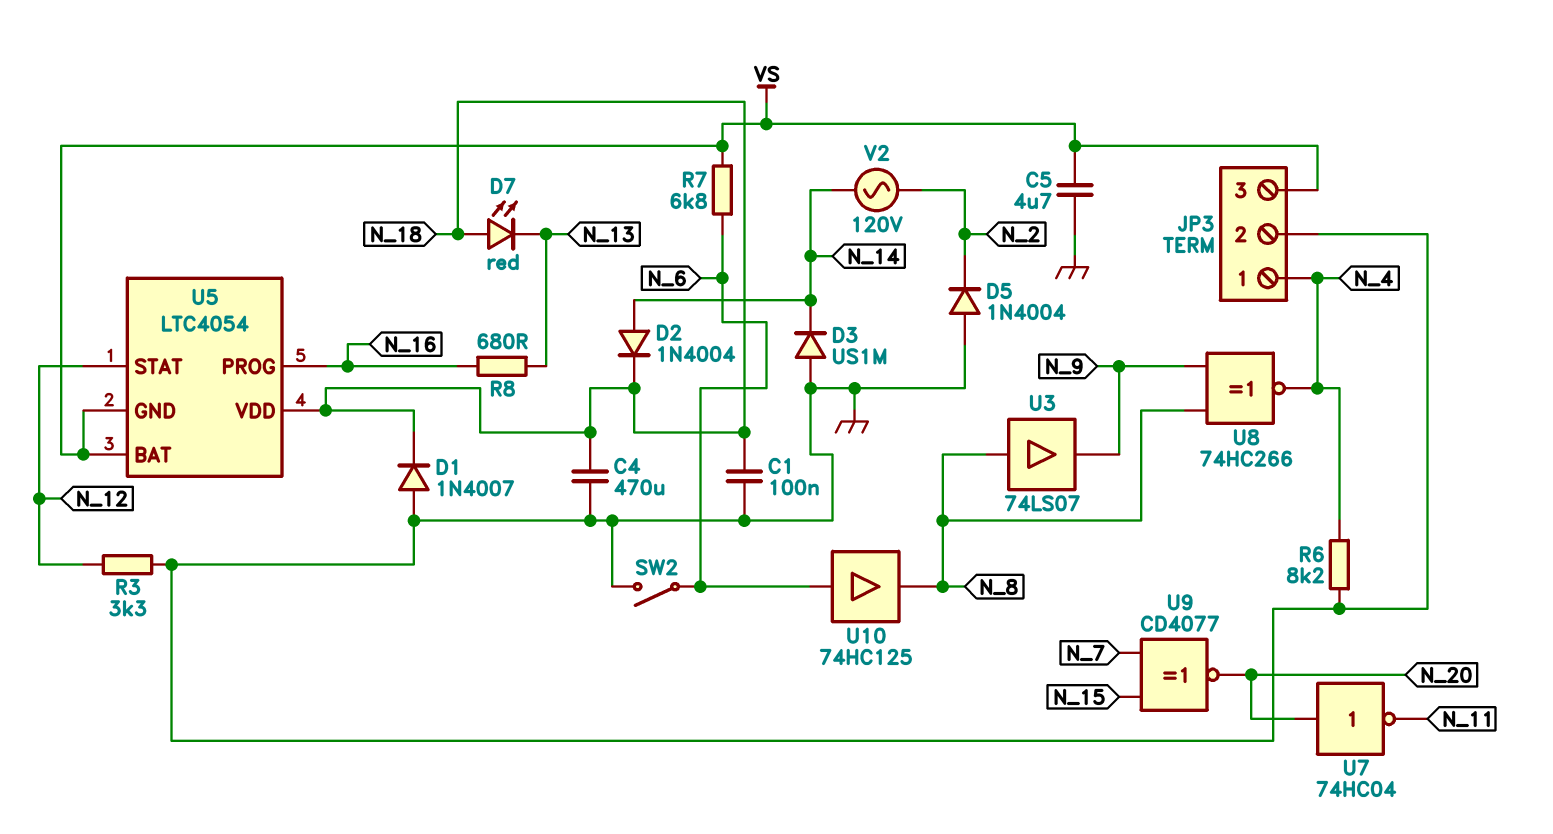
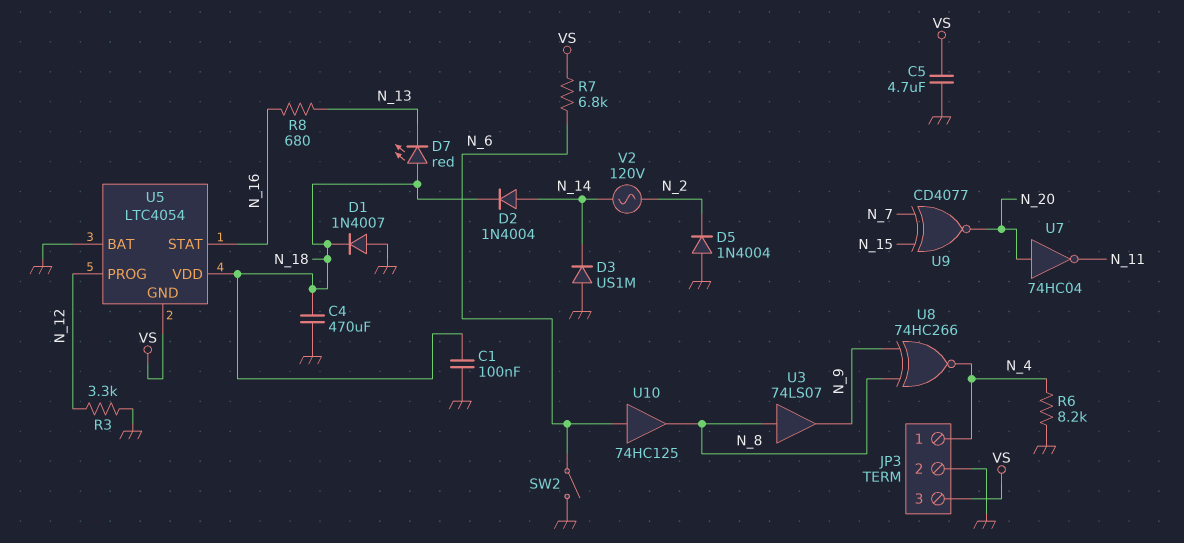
U5 pin BAT: VS -> GND
U5 pin PROG: N_16 -> N_12
U5 pin STAT: N_12 -> N_16

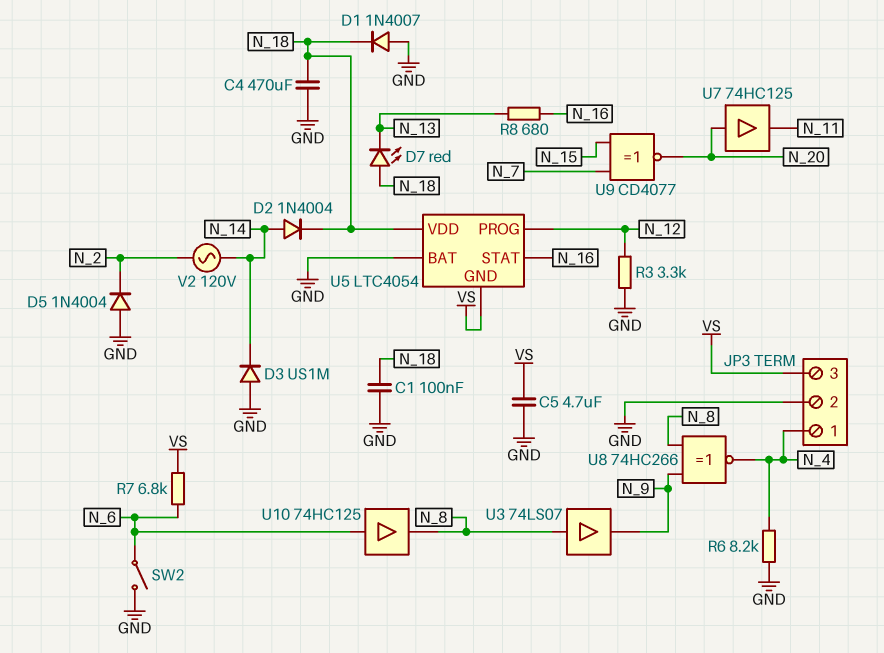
U7: NOT 74HC04 (in N_20, out N_11) -> buffer 74HC125 (in N_20, out N_11)

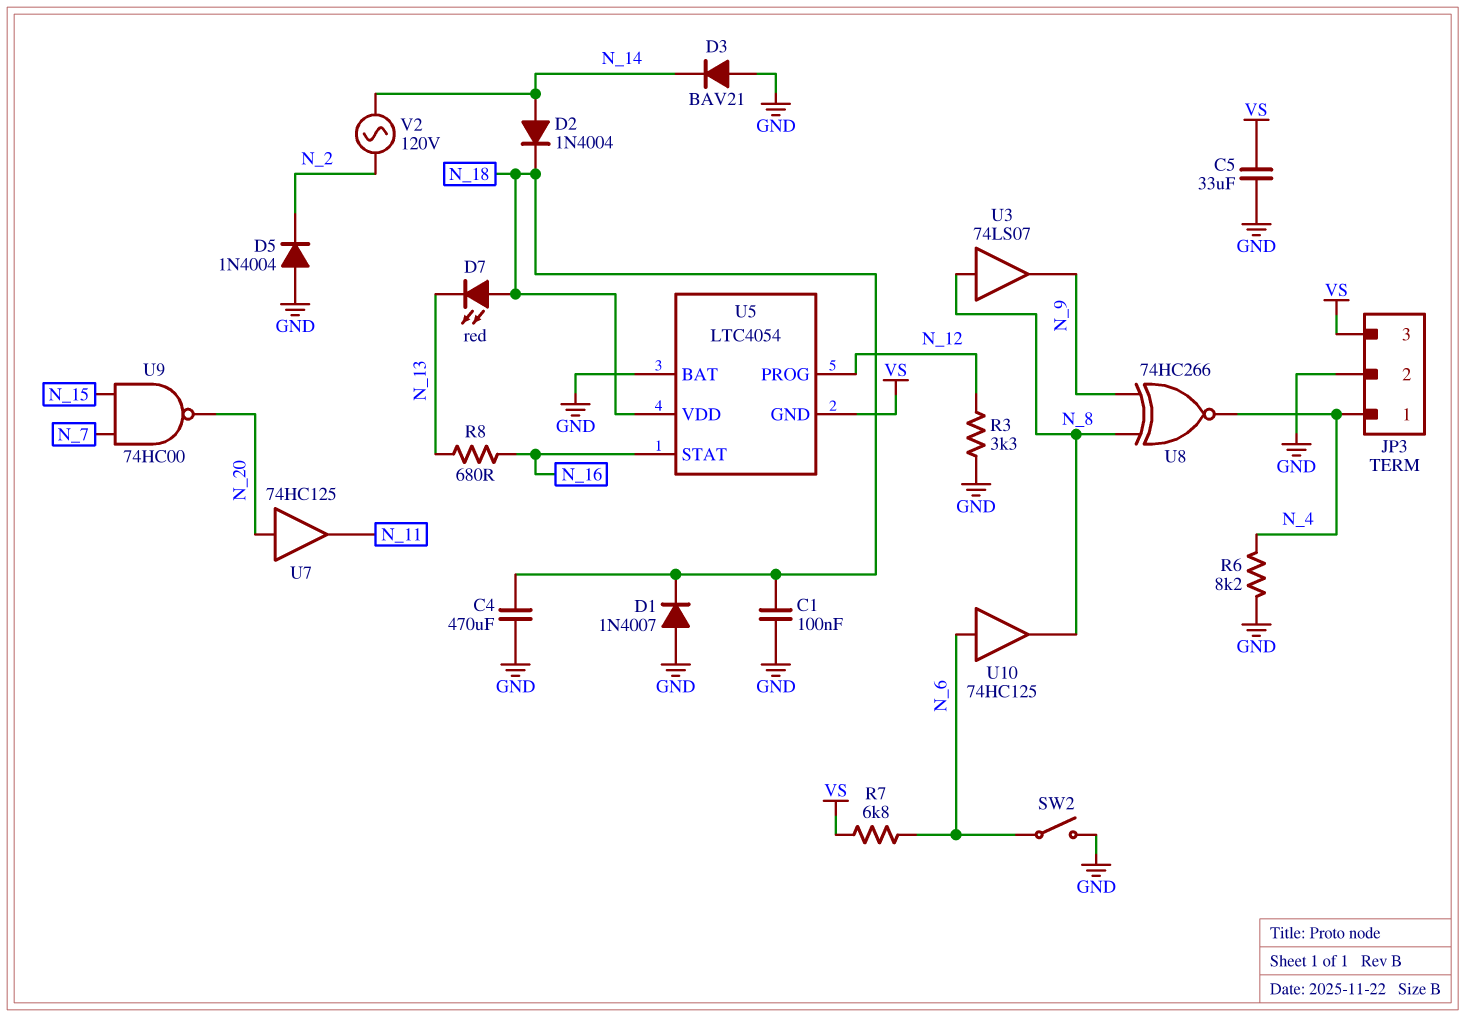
C5: 4.7uF (GND, VS) -> 33uF (GND, VS)
D3: diode US1M (A GND, K N_14) -> diode BAV21 (A GND, K N_14)
U9: XNOR CD4077 (in N_7, in N_15, out N_20) -> NAND 74HC00 (in N_7, in N_15, out N_20)

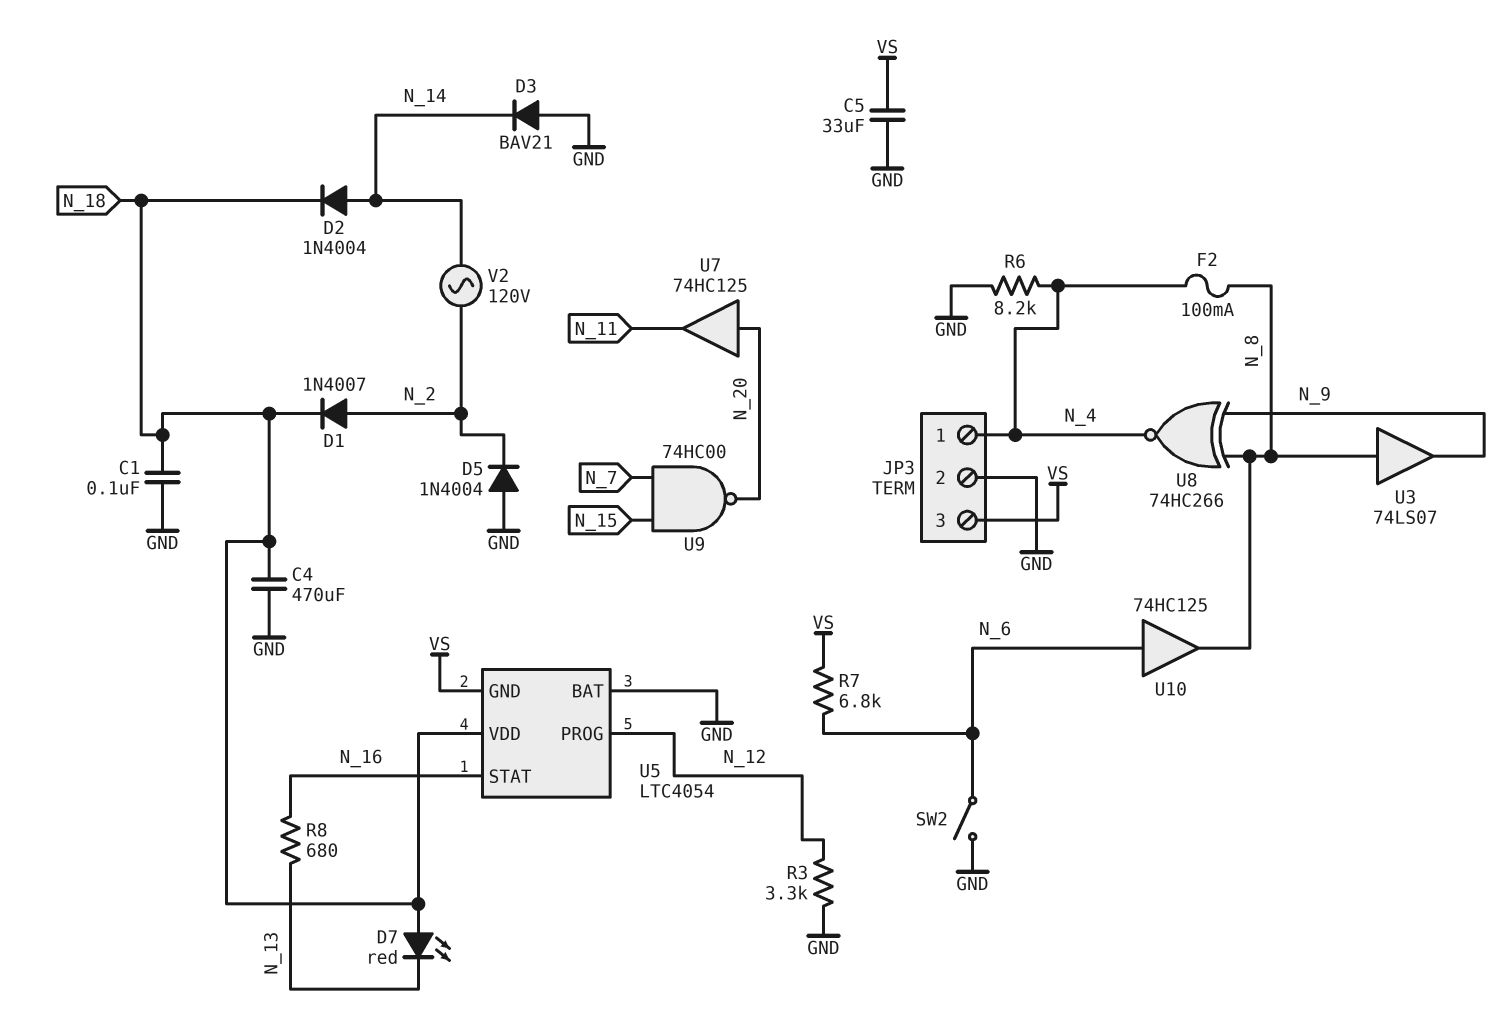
D1: diode 1N4007 (A GND, K N_18) -> diode 1N4007 (A N_2, K N_18)
F2: none -> 100mA (N_4, N_8)

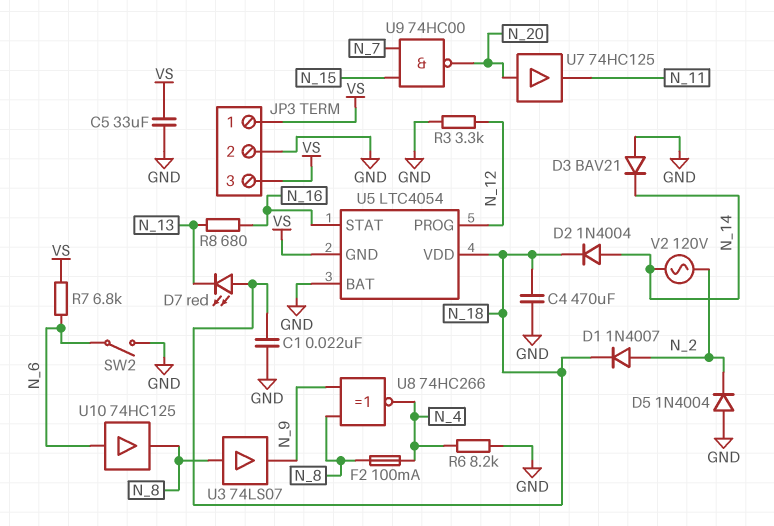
C1: 100nF (GND, N_18) -> 22nF (GND, N_18)
JP3 pin 1: N_4 -> VS

